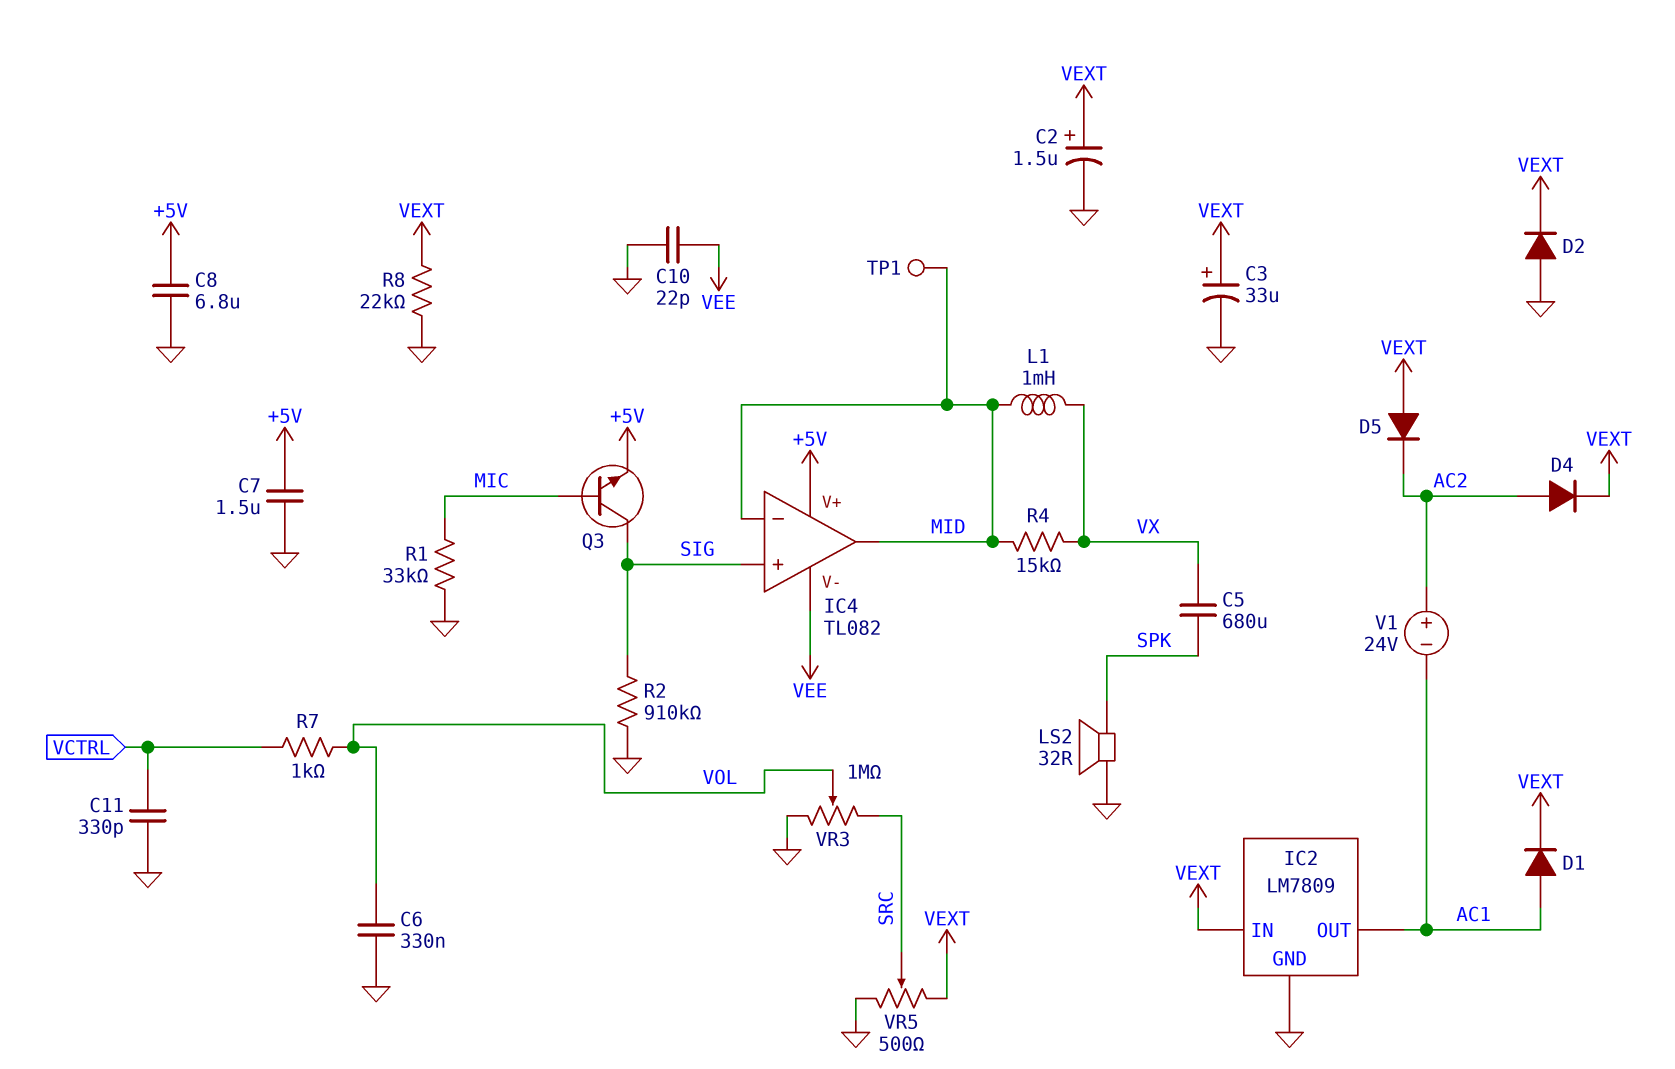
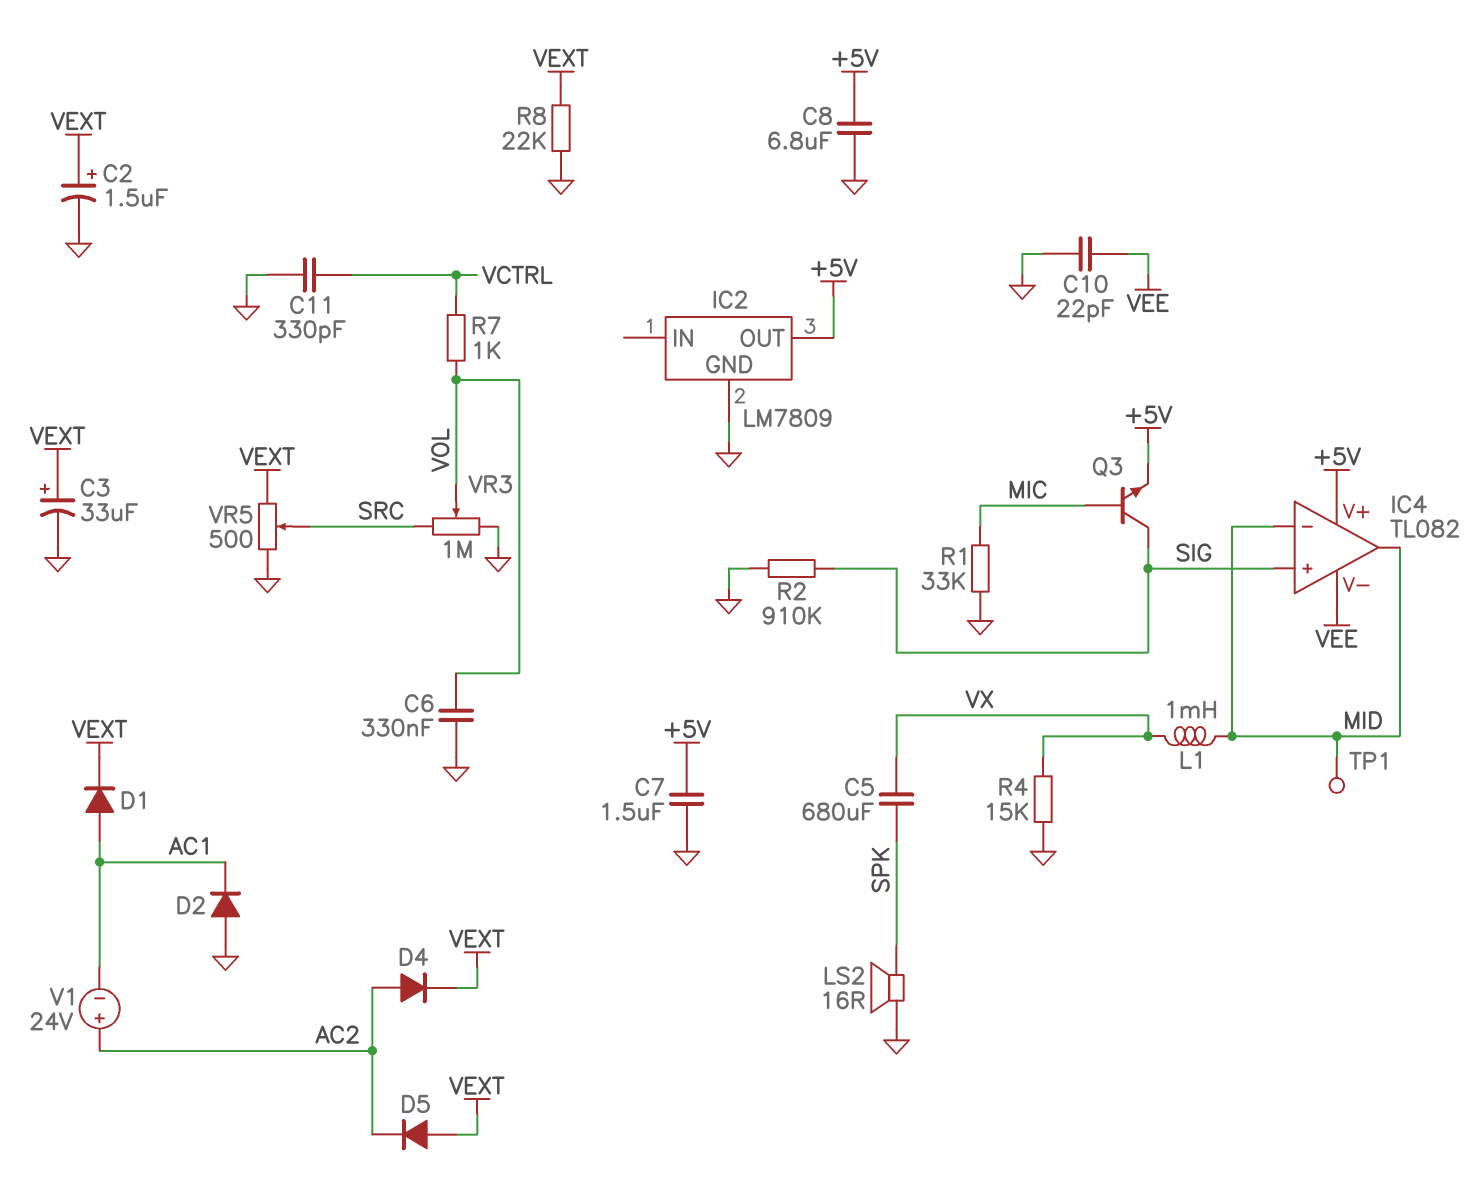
D2: diode (A GND, K VEXT) -> diode (A GND, K AC1)
IC2 pin IN: VEXT -> none
IC2 pin OUT: AC1 -> +5V
LS2: speaker 32R (GND, SPK) -> speaker 16R (GND, SPK)
R4: 15k (MID, VX) -> 15k (GND, VX)

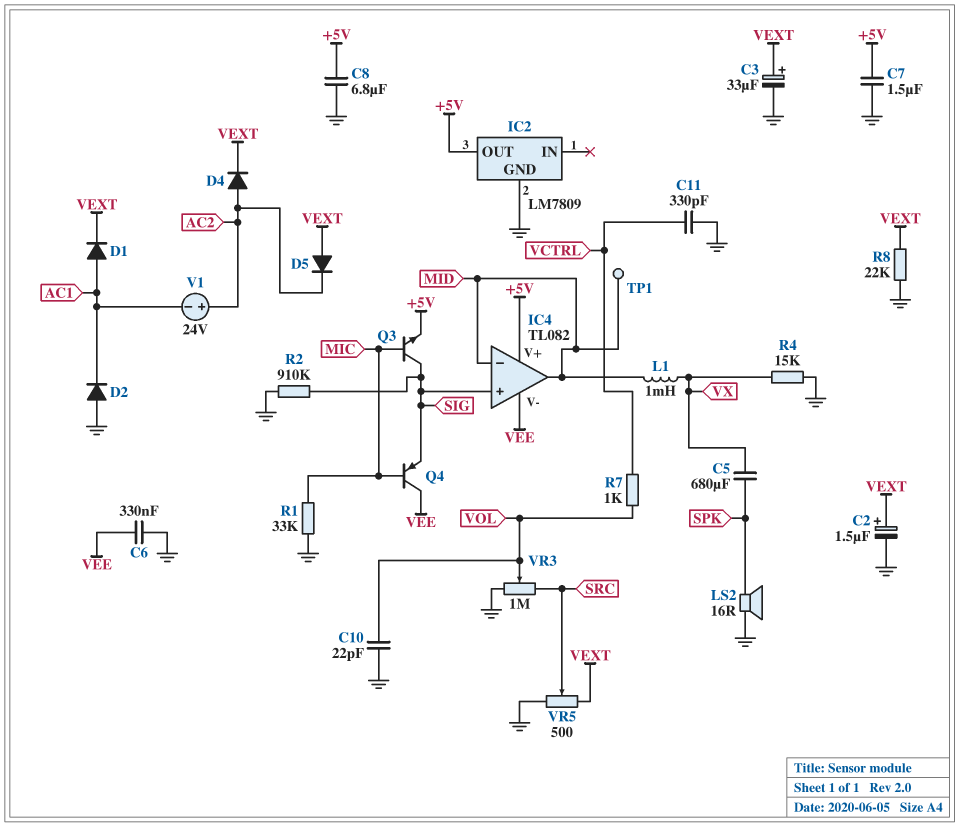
C6: 330nF (GND, VOL) -> 330nF (GND, VEE)
C10: 22pF (GND, VEE) -> 22pF (GND, VOL)
Q4: none -> PNP (B MIC, C VEE, E SIG)

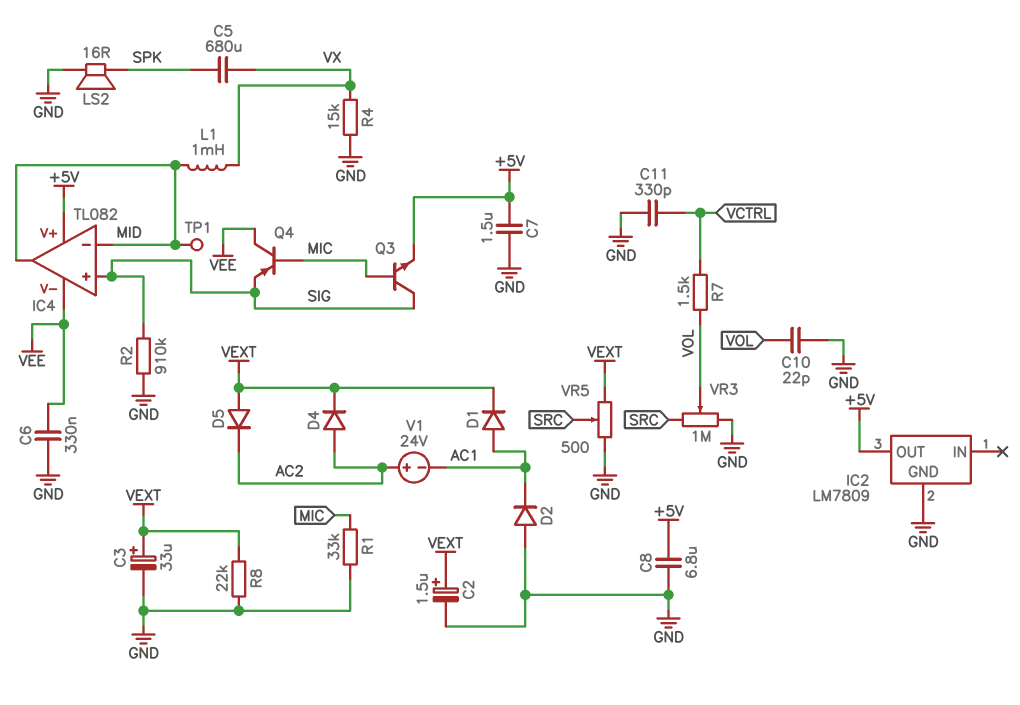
R7: 1k (VCTRL, VOL) -> 1.5k (VCTRL, VOL)

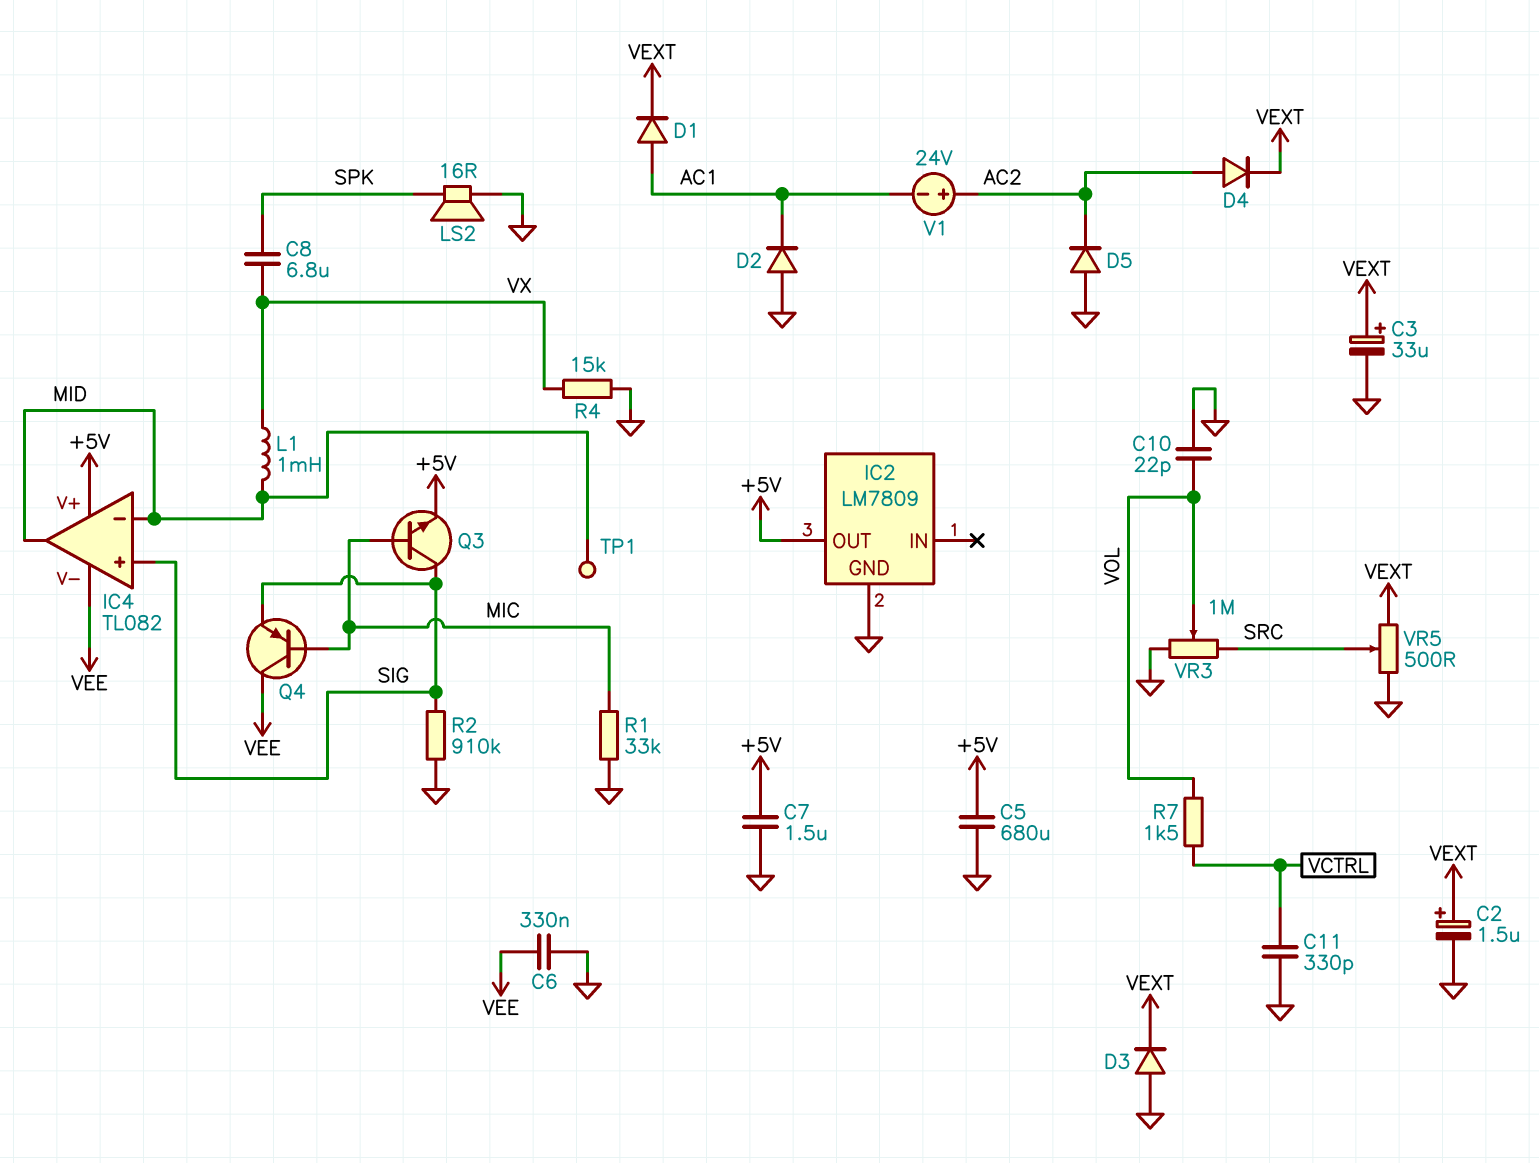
C5: 680uF (SPK, VX) -> 680uF (+5V, GND)
C8: 6.8uF (+5V, GND) -> 6.8uF (SPK, VX)
D3: none -> diode (A GND, K VEXT)
D5: diode (A VEXT, K AC2) -> diode (A GND, K AC2)
R8: 22k (GND, VEXT) -> none

